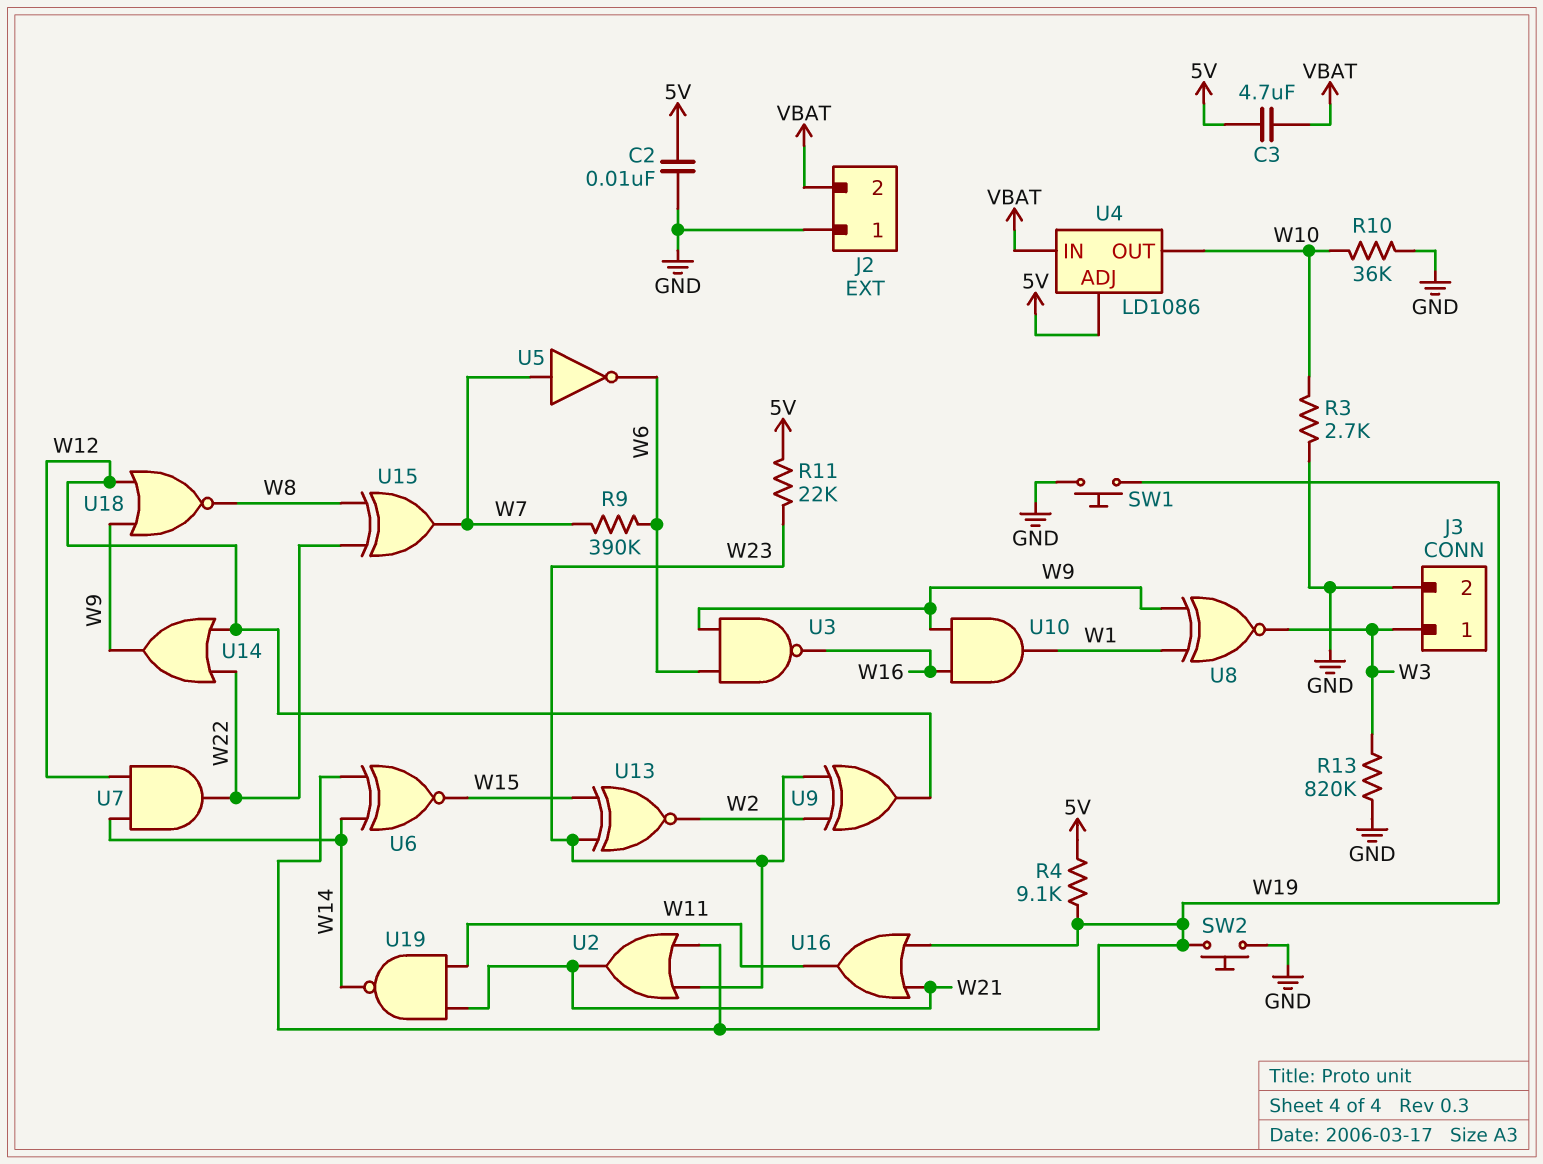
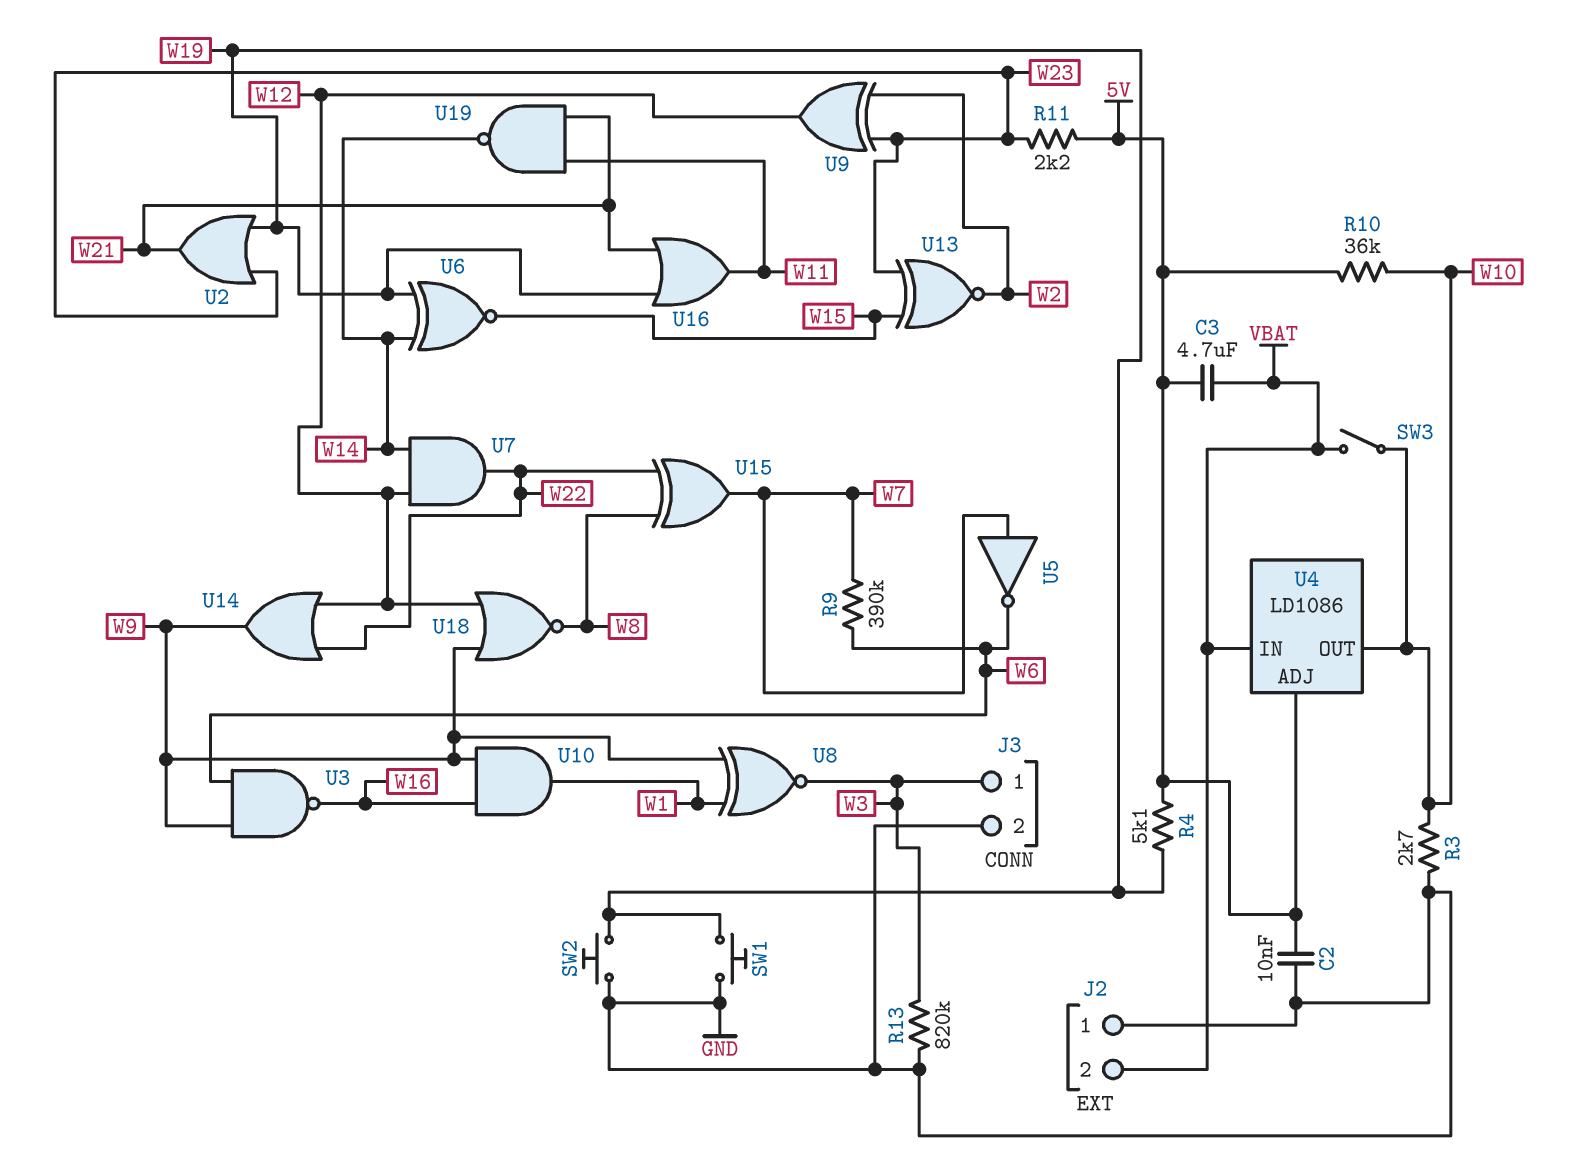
R4: 9.1k (5V, W19) -> 5.1k (5V, W19)
R10: 36k (GND, W10) -> 36k (5V, W10)
R11: 22k (5V, W23) -> 2.2k (5V, W23)
SW3: none -> switch (VBAT, W10)

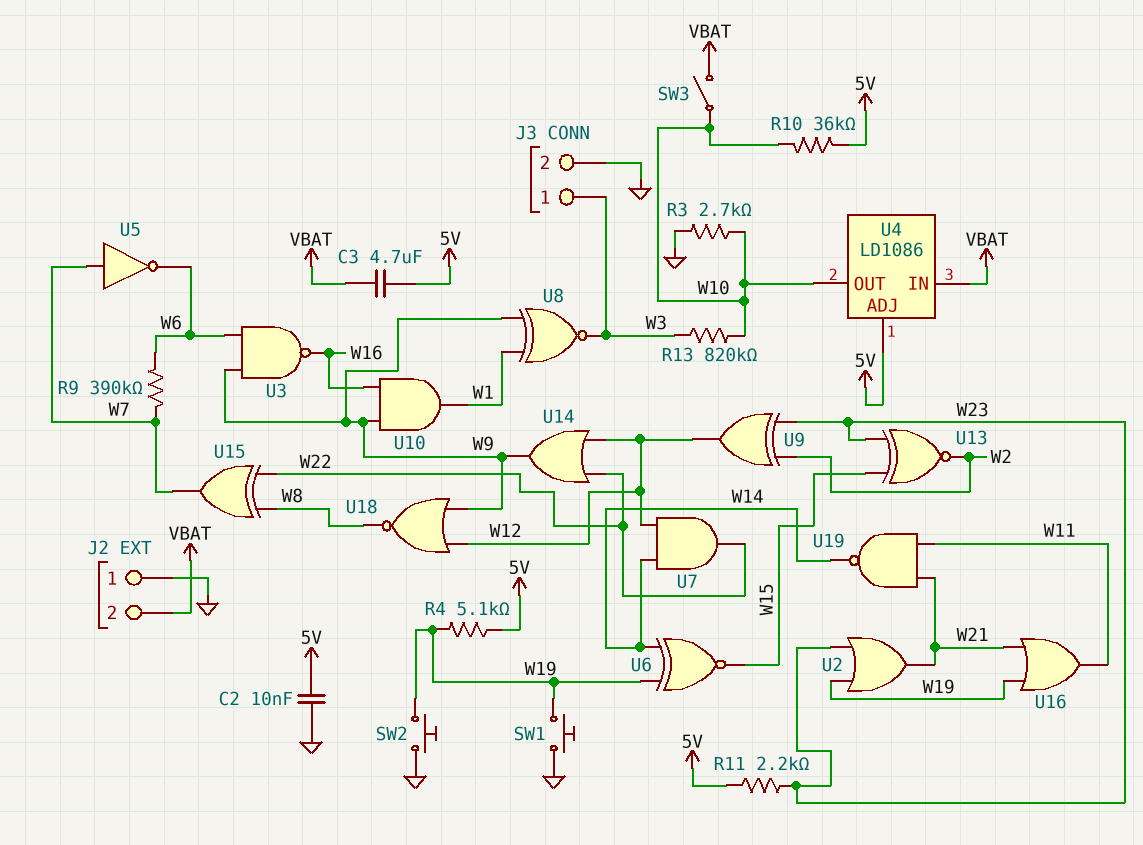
R13: 820k (GND, W3) -> 820k (W3, W10)

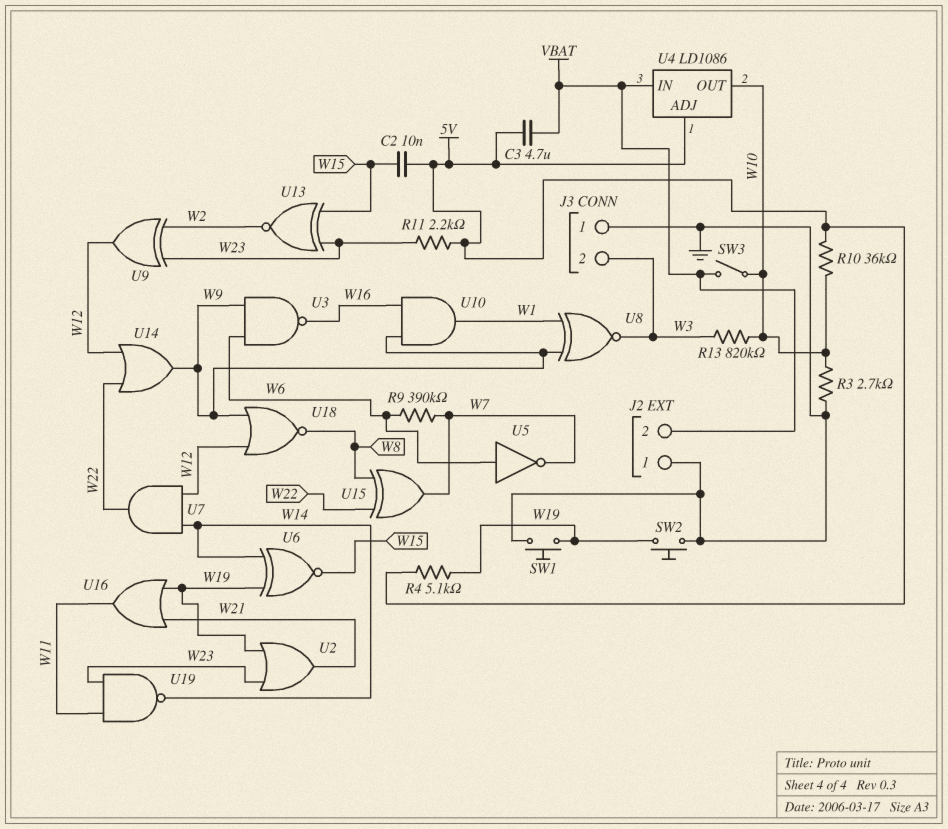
C2: 10nF (5V, GND) -> 10nF (5V, W15)
J3 pin 1: W3 -> GND
J3 pin 2: GND -> W3
U5: NOT (in W7, out W6) -> NOT (in W6, out W7)
U19: NAND (in W11, in W21, out W14) -> NAND (in W11, in W23, out W14)

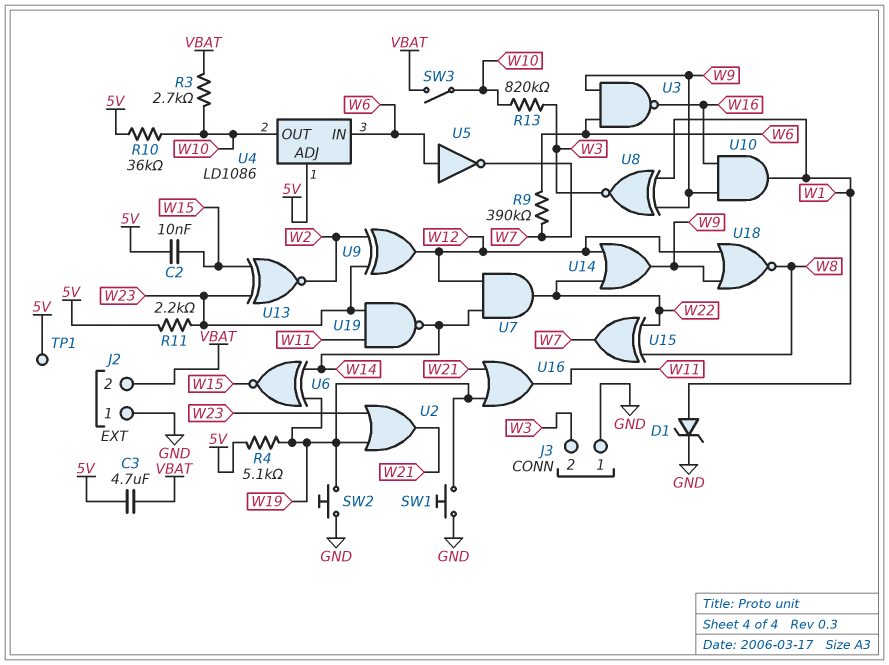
D1: none -> zener (A W1, K GND)
R3: 2.7k (GND, W10) -> 2.7k (VBAT, W10)
TP1: none -> test point (5V)
U4 pin IN: VBAT -> W6

